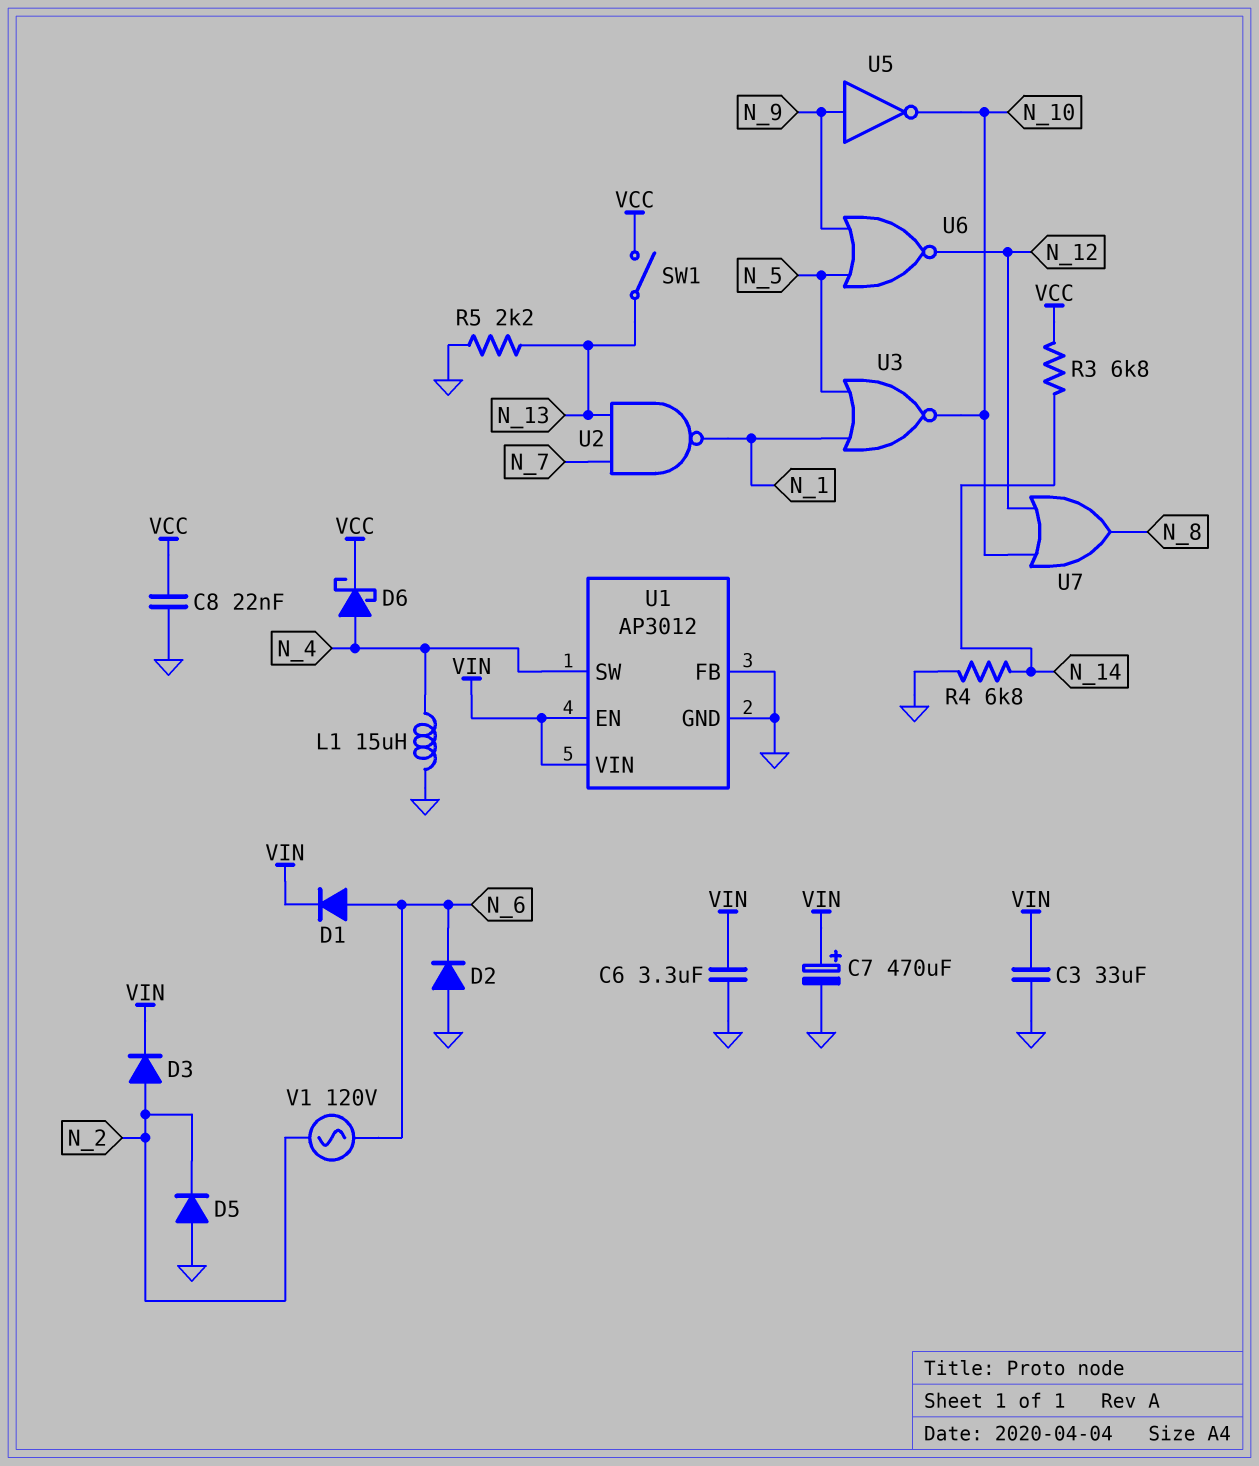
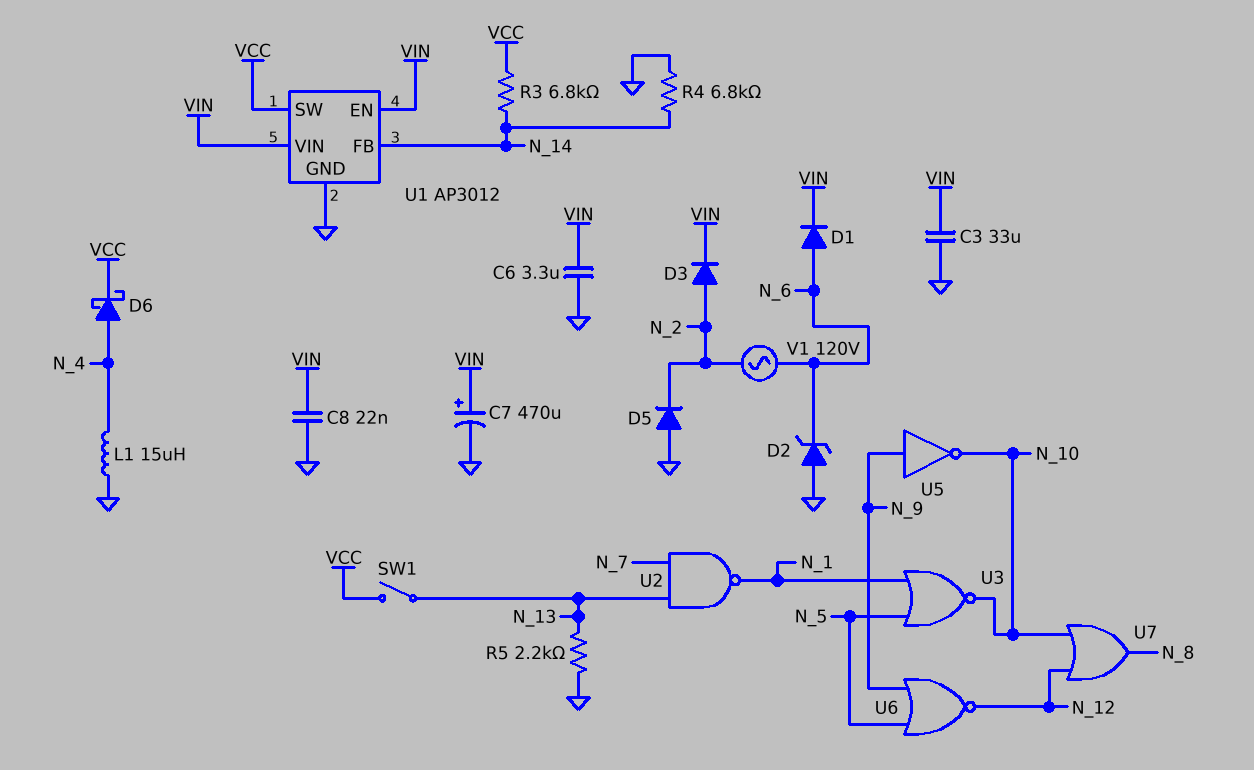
C8: 22nF (GND, VCC) -> 22nF (GND, VIN)
D2: diode (A GND, K N_6) -> zener (A GND, K N_6)
U1 pin FB: GND -> N_14
U1 pin SW: N_4 -> VCC

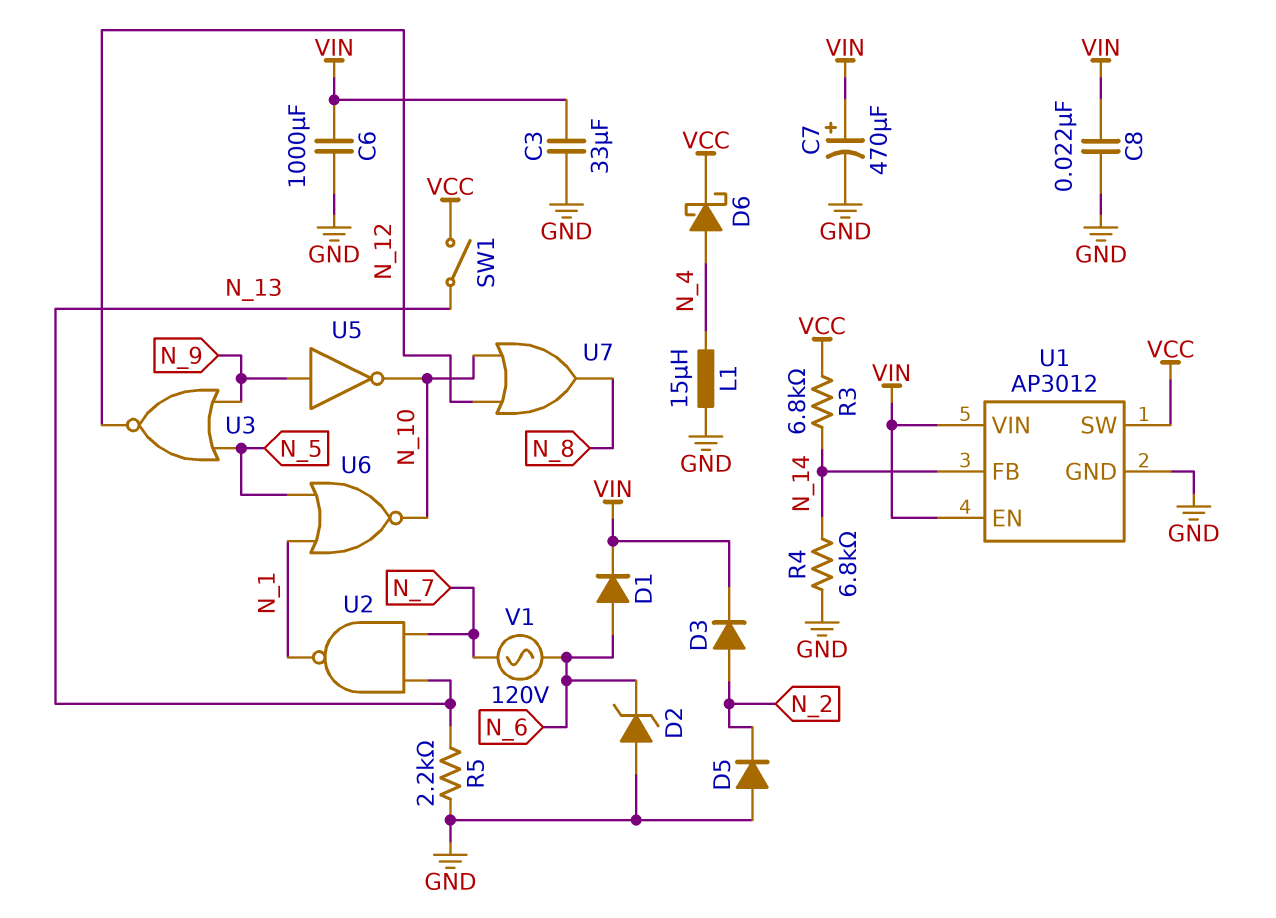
C6: 3.3uF (GND, VIN) -> 1000uF (GND, VIN)
U3: NOR (in N_1, in N_5, out N_10) -> NOR (in N_5, in N_9, out N_12)
U6: NOR (in N_5, in N_9, out N_12) -> NOR (in N_1, in N_5, out N_10)
V1: AC 120V (N_2, N_6) -> AC 120V (N_6, N_7)

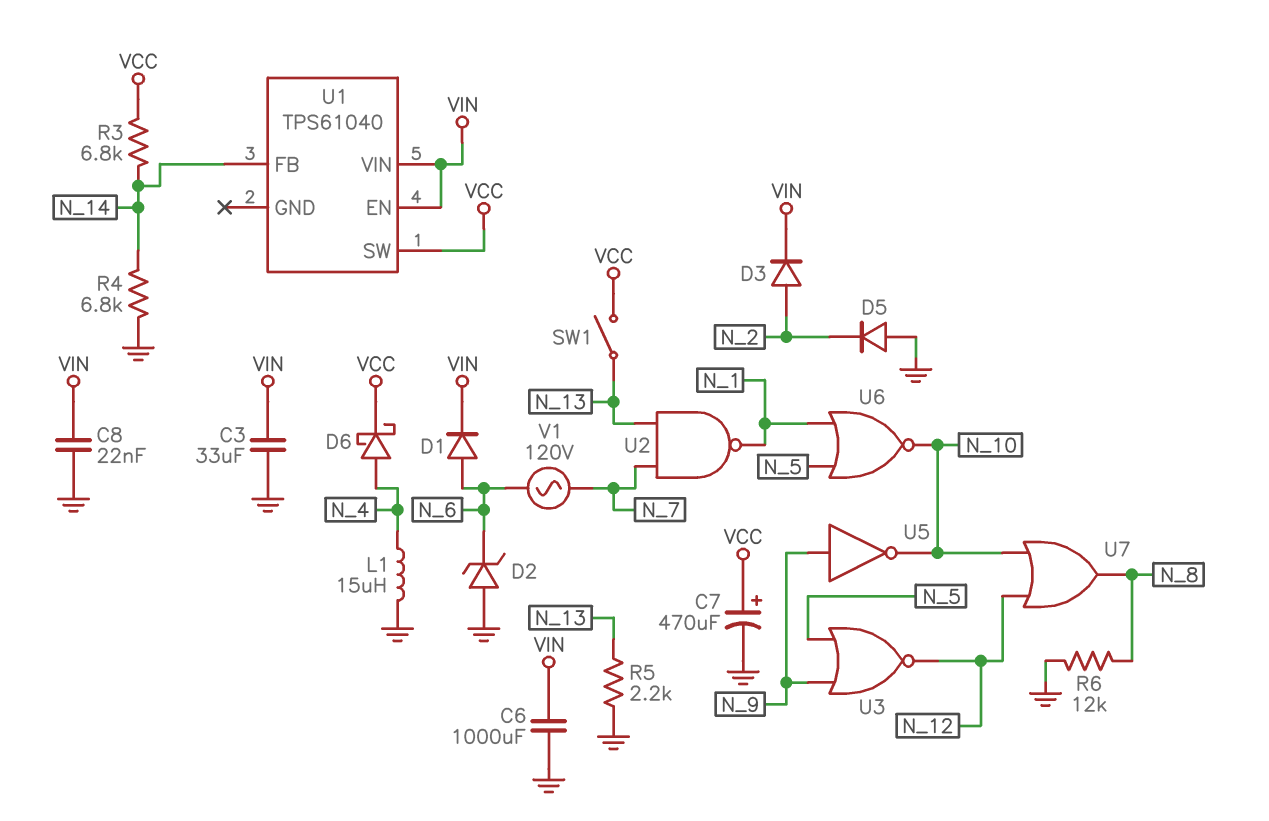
C7: 470uF (plus VIN, minus GND) -> 470uF (plus VCC, minus GND)
R6: none -> 12k (GND, N_8)
U1: AP3012 -> TPS61040
U1 pin GND: GND -> none

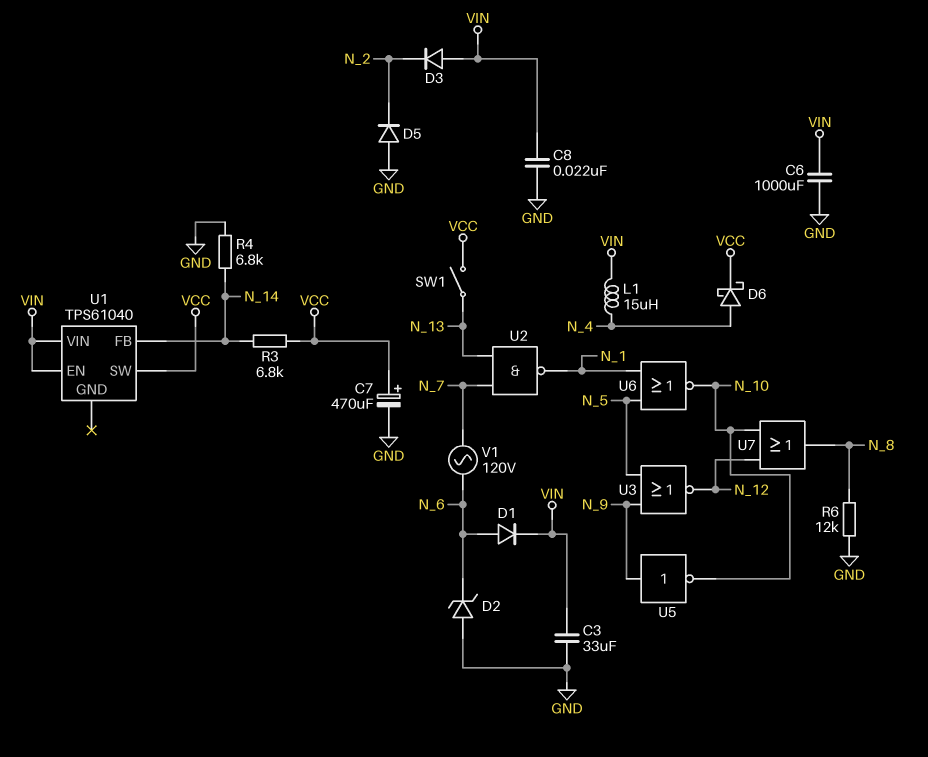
D3: diode (A N_2, K VIN) -> diode (A VIN, K N_2)
L1: 15uH (GND, N_4) -> 15uH (N_4, VIN)
R5: 2.2k (GND, N_13) -> none

